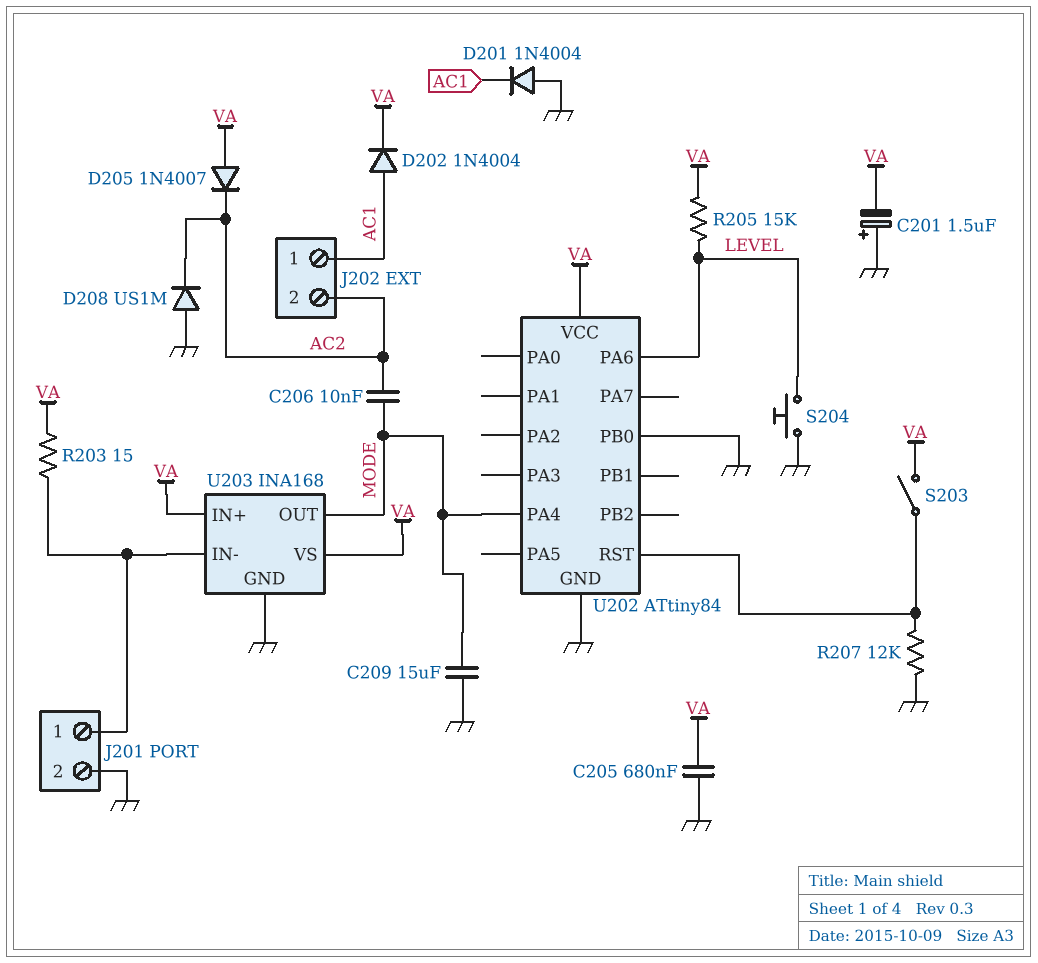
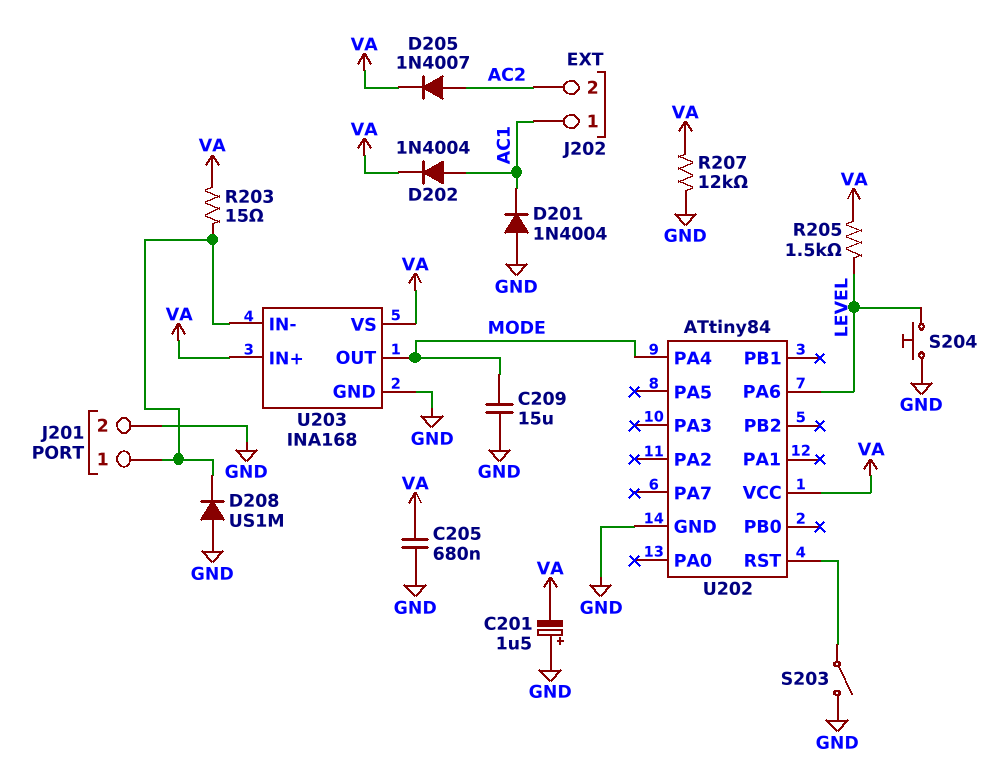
C206: 10nF (AC2, MODE) -> none
D205: diode 1N4007 (A VA, K AC2) -> diode 1N4007 (A AC2, K VA)
D208: diode US1M (A GND, K AC2) -> diode US1M (A GND, K J201/1)
R205: 15k (LEVEL, VA) -> 1.5k (LEVEL, VA)
R207: 12k (GND, U202/RST) -> 12k (GND, VA)
S203: switch (U202/RST, VA) -> switch (GND, U202/RST)
U202 pin PB0: GND -> none

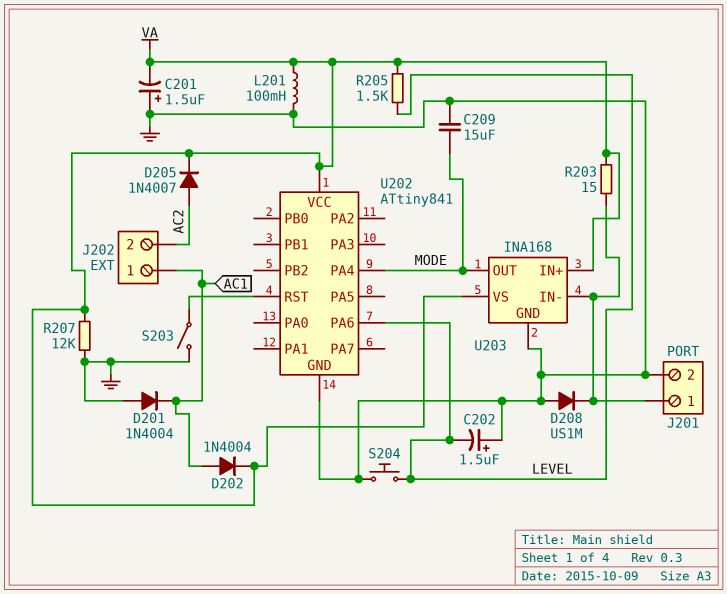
C202: none -> 1.5uF (plus GND, minus LEVEL)
C205: 680nF (GND, VA) -> none
L201: none -> 100mH (GND, VA)
U202: ATtiny84 -> ATtiny841

